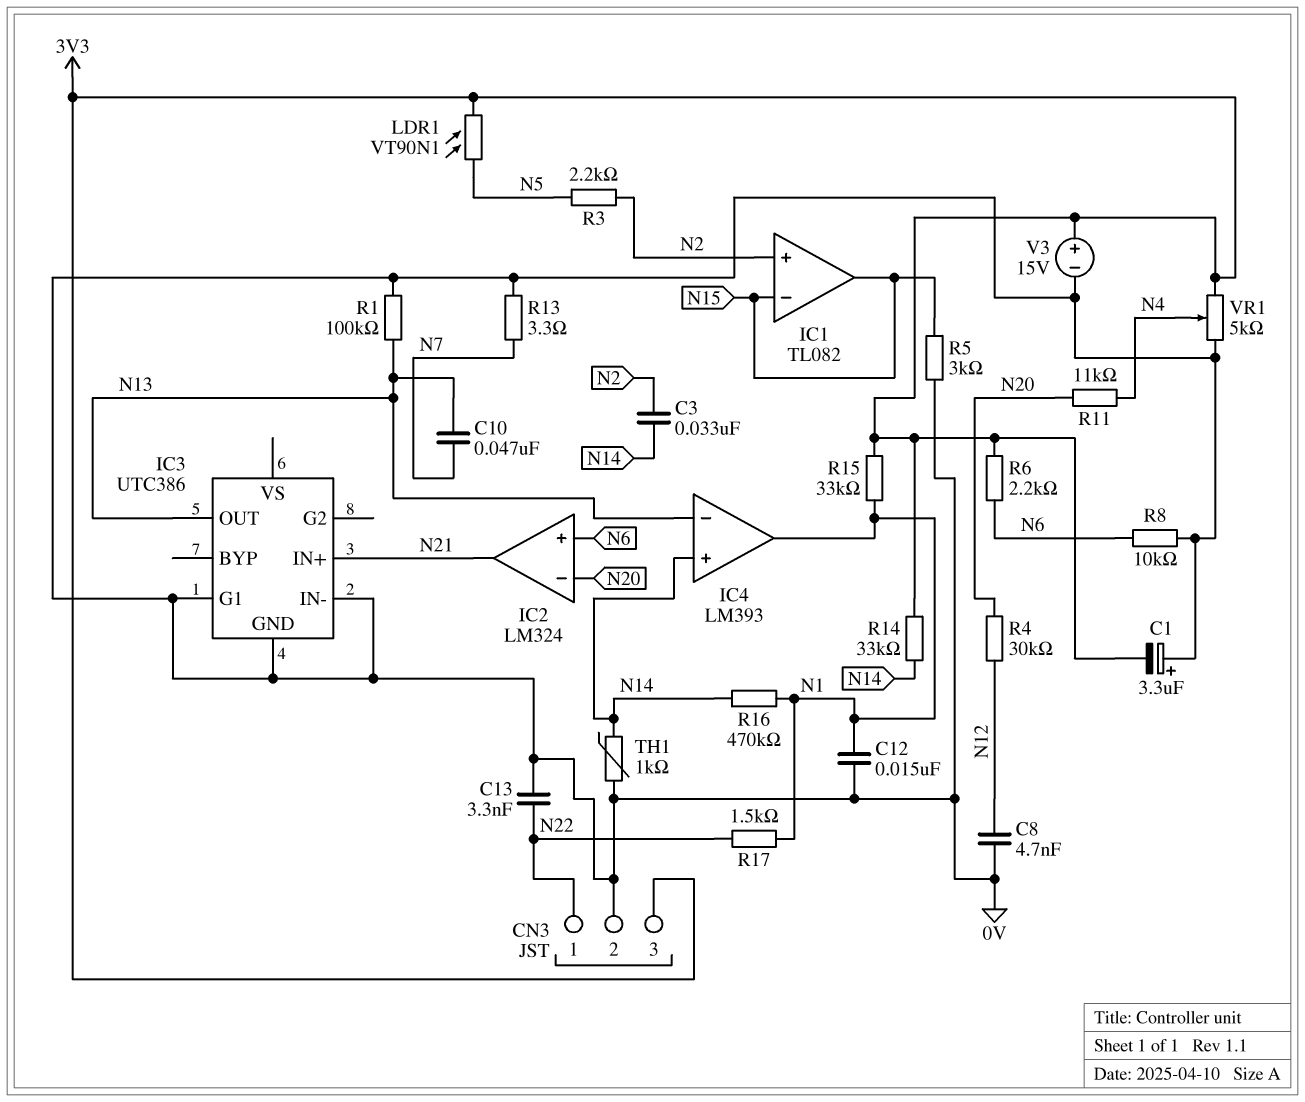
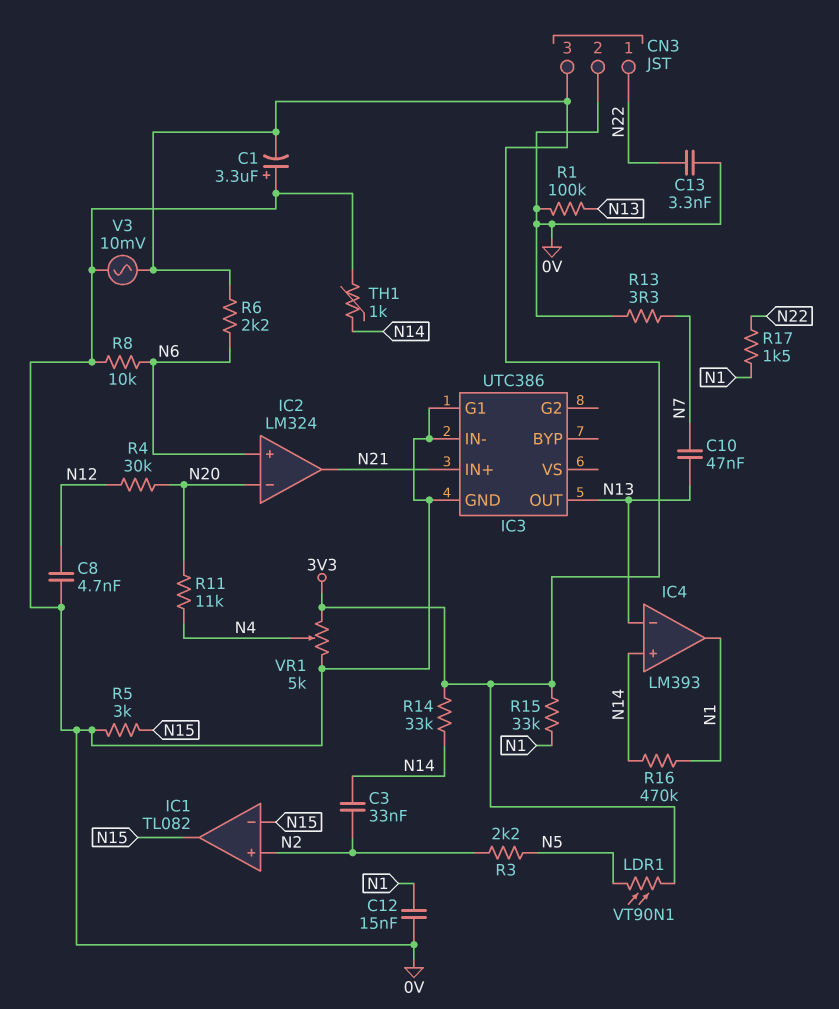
V3: 15V (plus 3V3, minus 0V) -> AC 10mV (0V, 3V3)

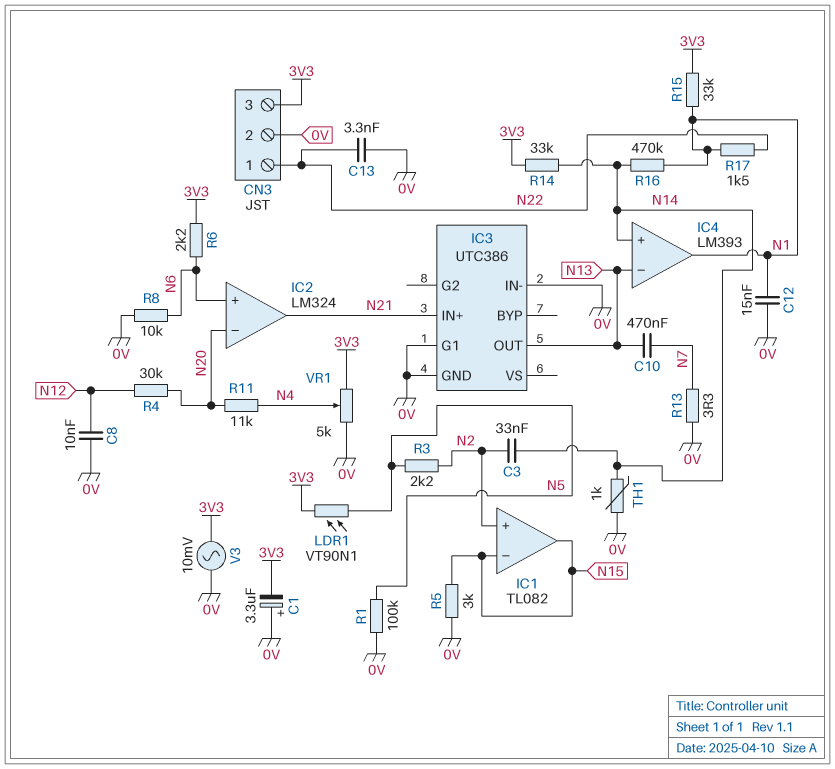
C8: 4.7nF (0V, N12) -> 10nF (0V, N12)
C10: 47nF (N7, N13) -> 470nF (N7, N13)
R1: 100k (0V, N13) -> 100k (0V, N5)

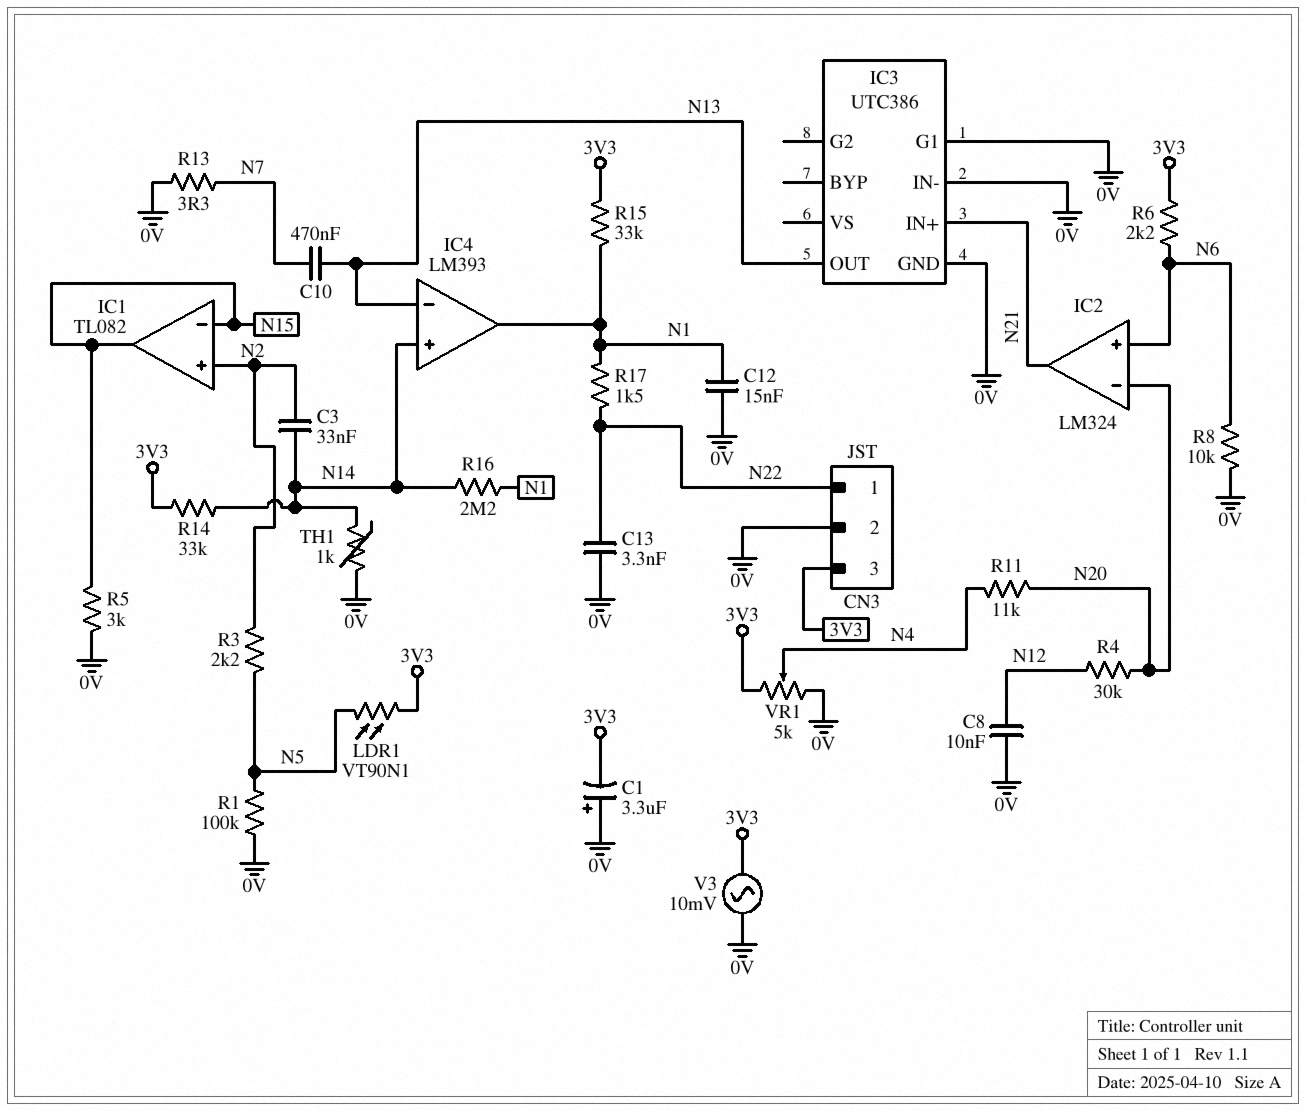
R16: 470k (N1, N14) -> 2.2M (N1, N14)

